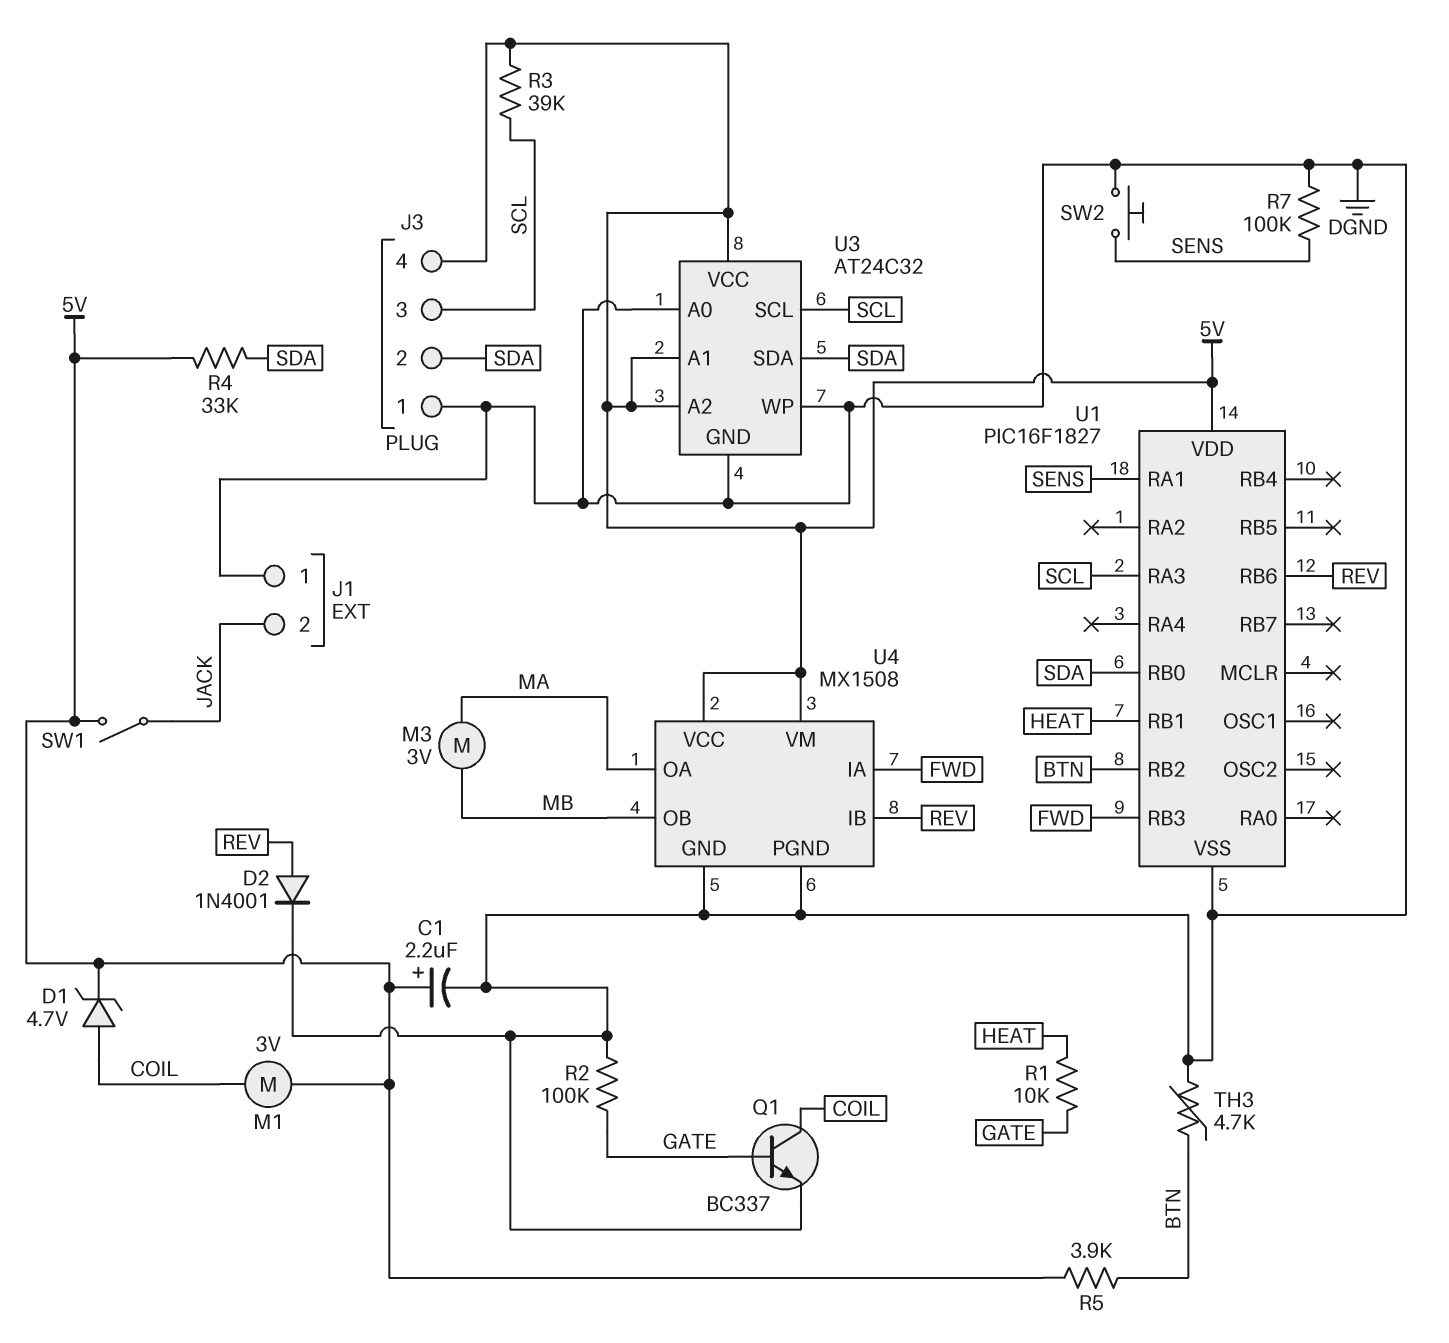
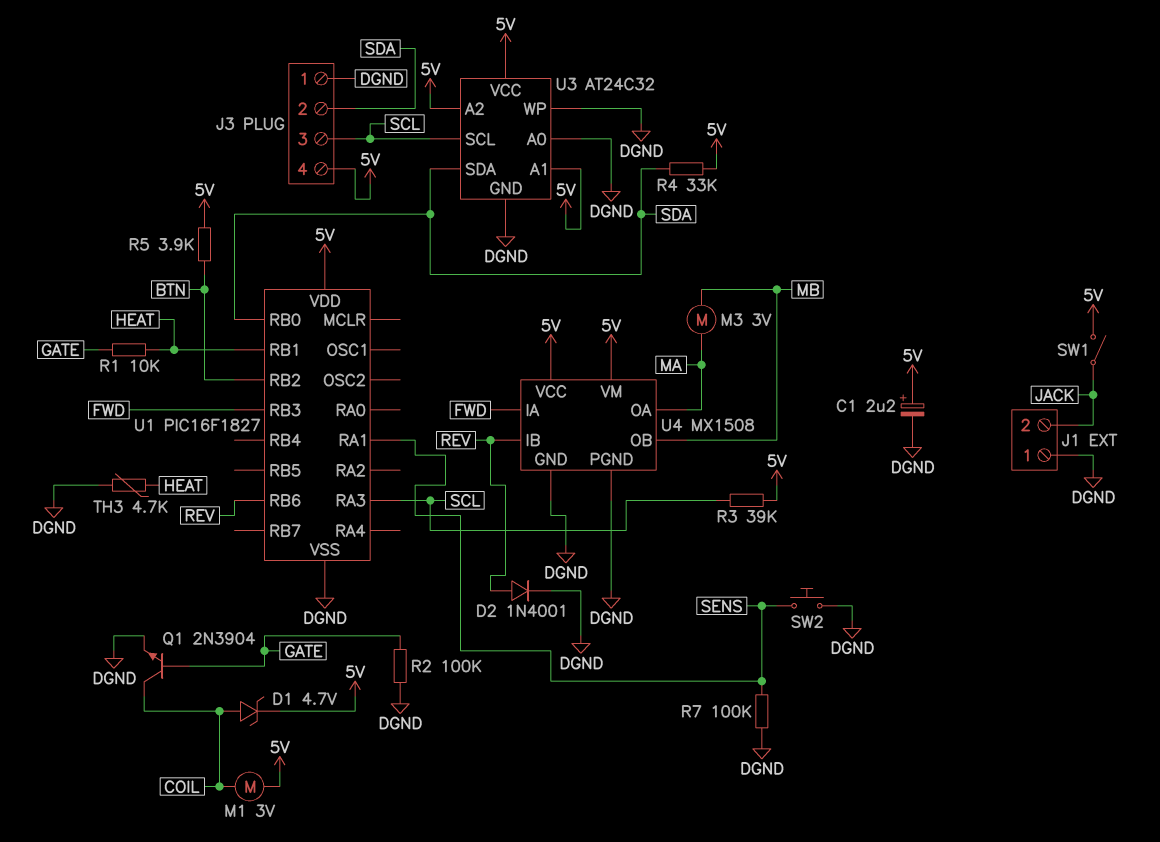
Q1: NPN BC337 (B GATE, C COIL, E DGND) -> NPN 2N3904 (B GATE, C COIL, E DGND)
TH3: 4.7k (BTN, DGND) -> 4.7k (DGND, HEAT)

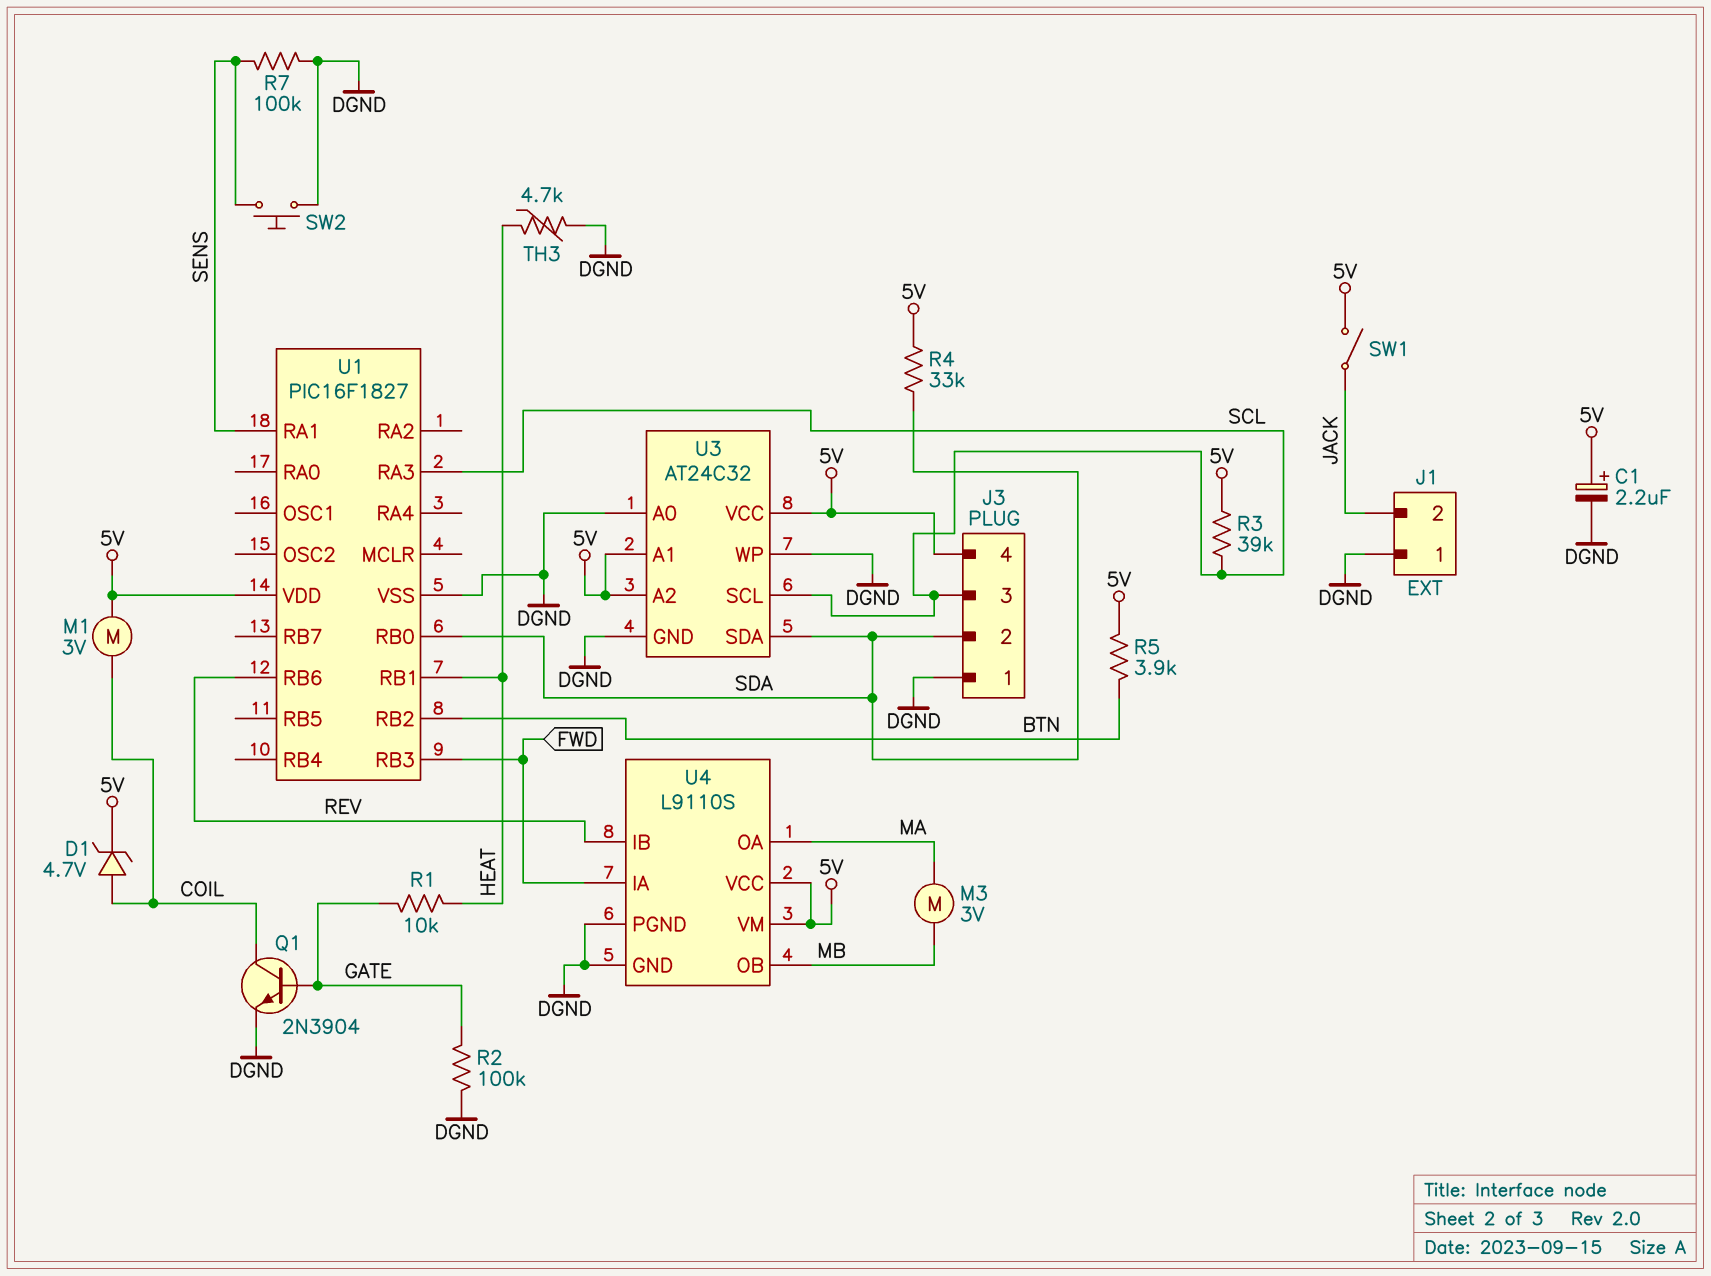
D2: diode 1N4001 (A REV, K DGND) -> none
U4: MX1508 -> L9110S

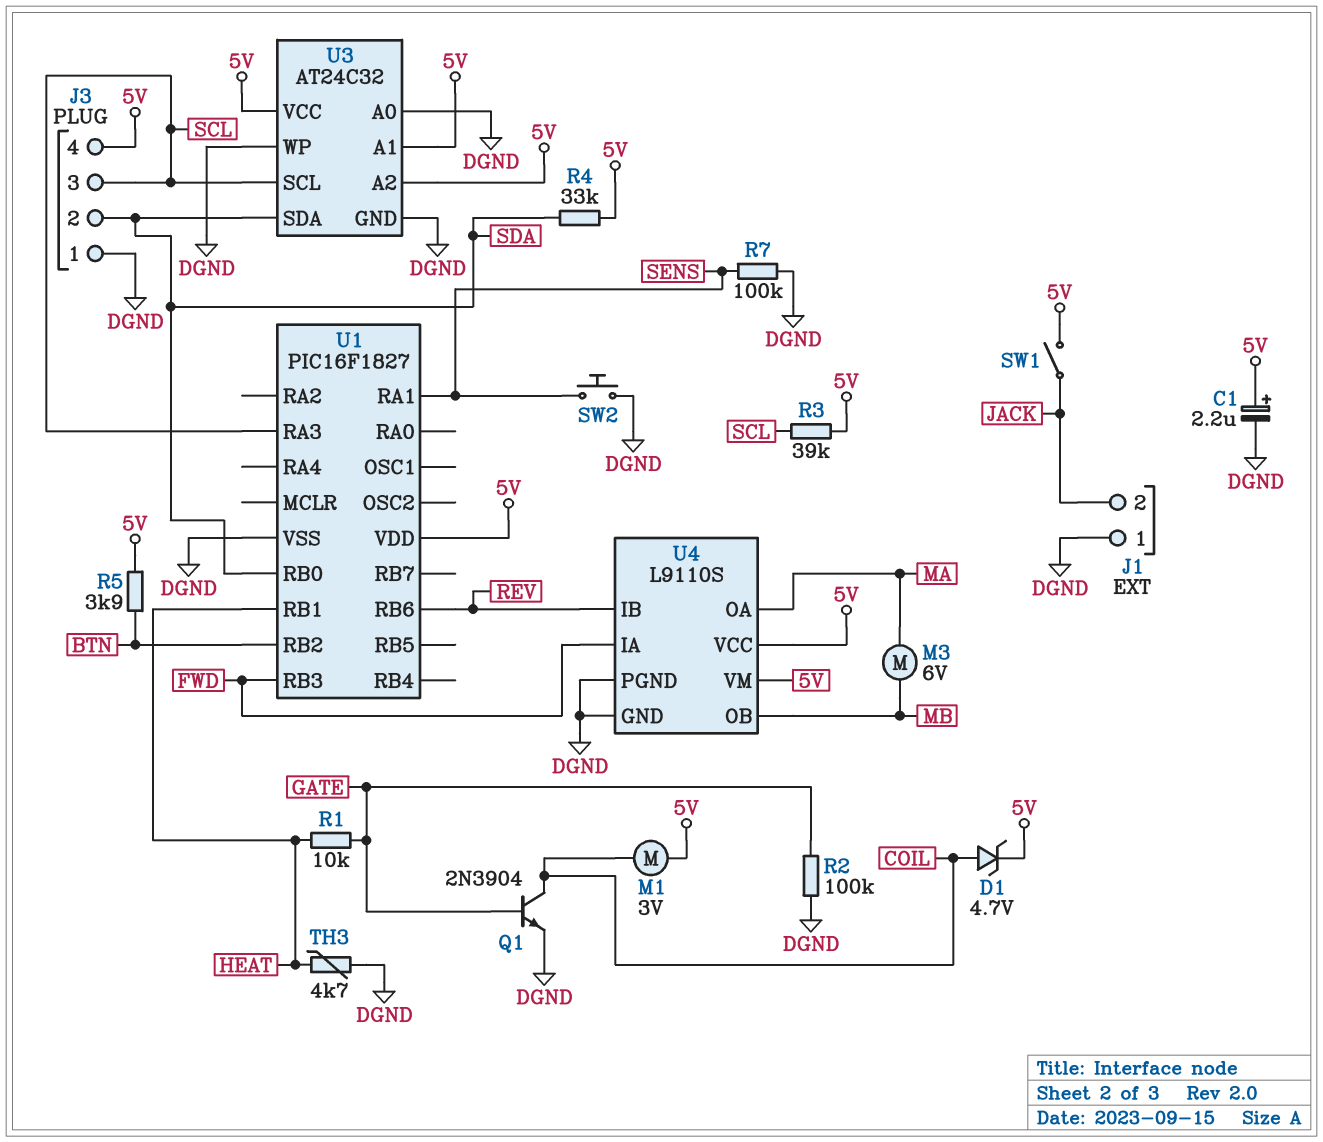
M3: motor 3V (MA, MB) -> motor 6V (MA, MB)

